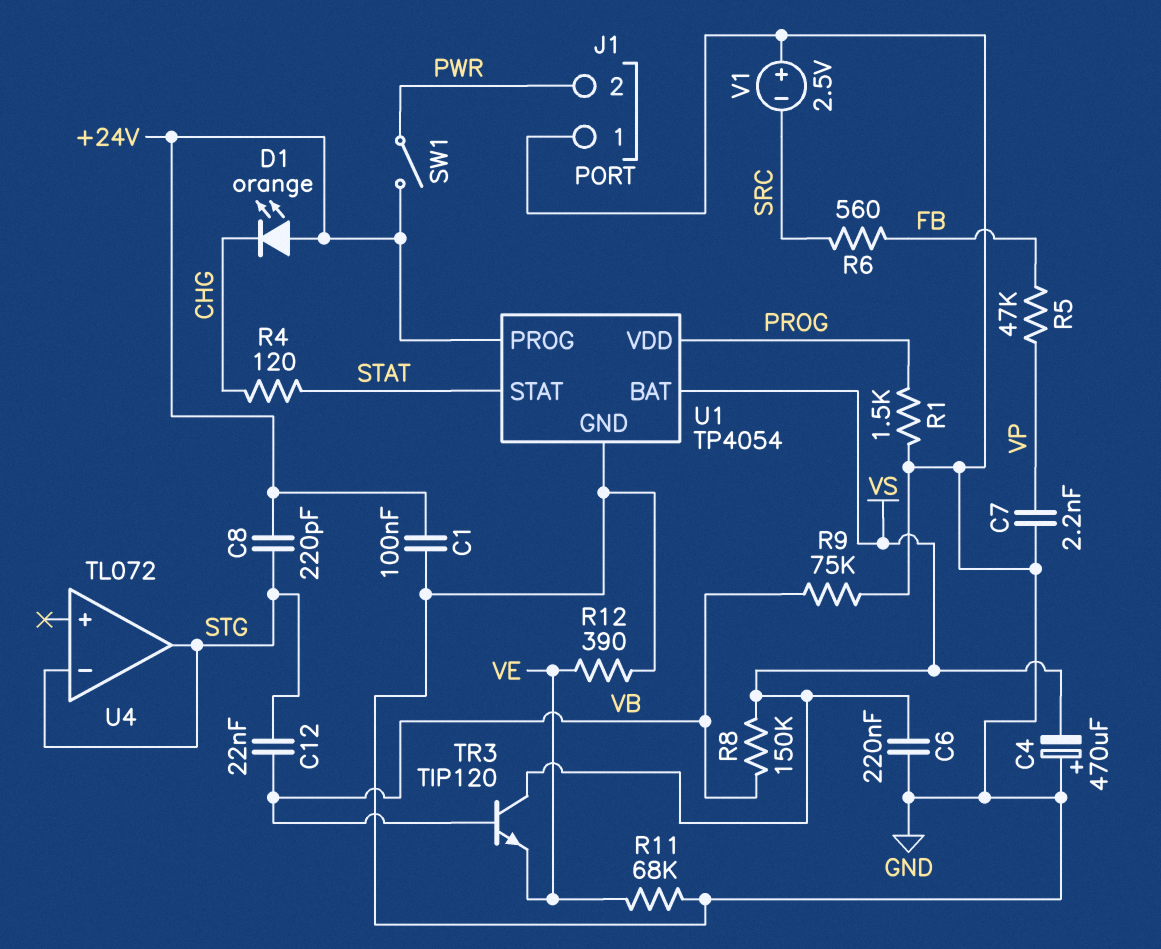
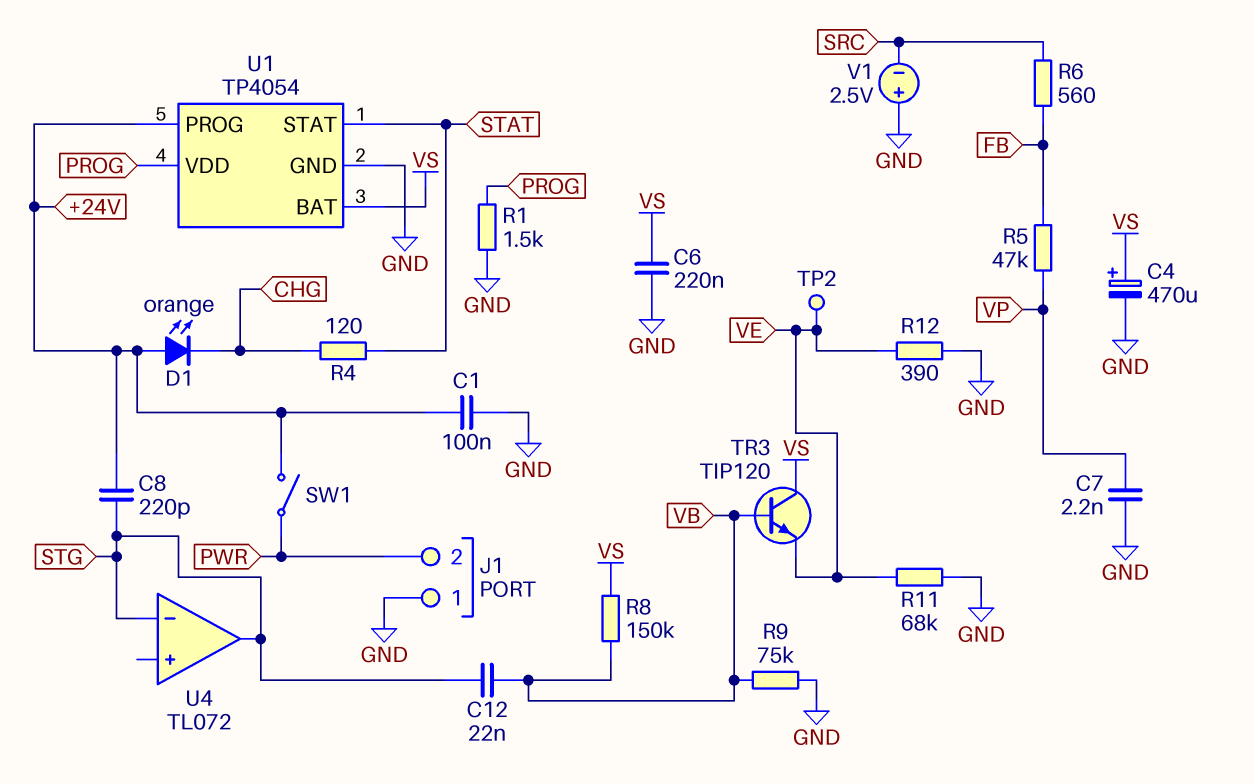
C4: 470uF (plus GND, minus VS) -> 470uF (plus VS, minus GND)
TP2: none -> test point (VE)

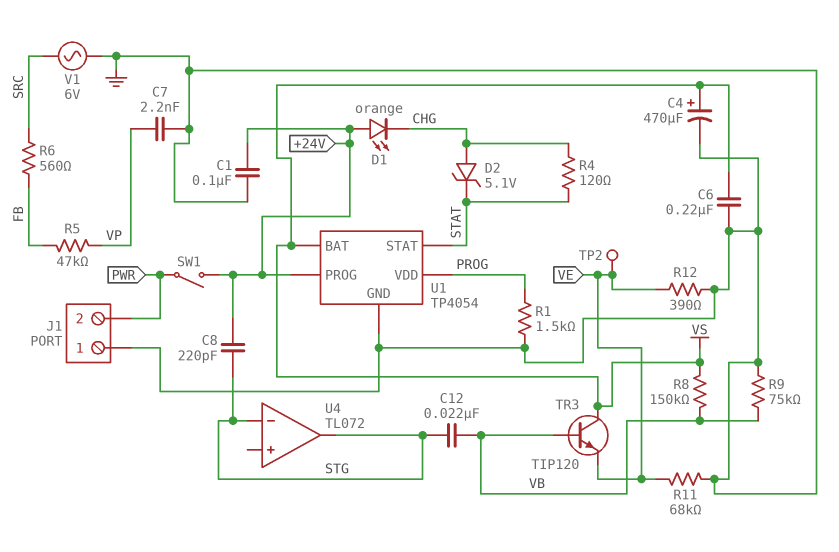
D2: none -> zener 5.1V (A CHG, K STAT)
V1: 2.5V (plus GND, minus SRC) -> AC 6V (GND, SRC)

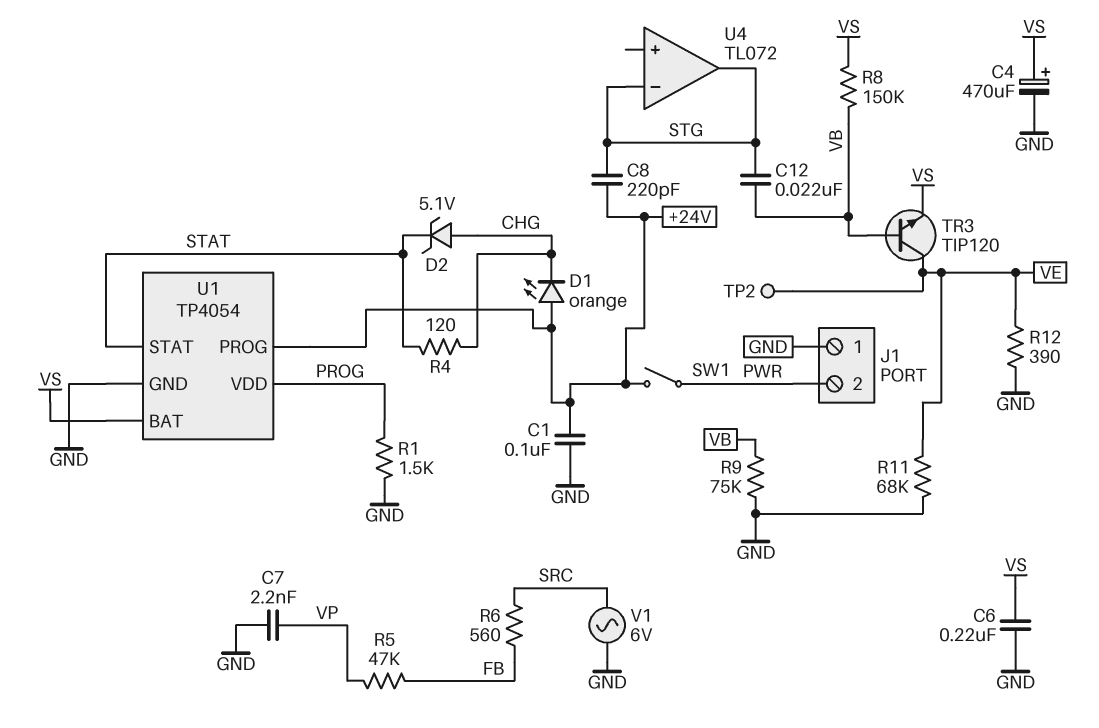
TR3: NPN TIP120 (B VB, C VS, E VE) -> NPN TIP120 (B VB, C VE, E VS)

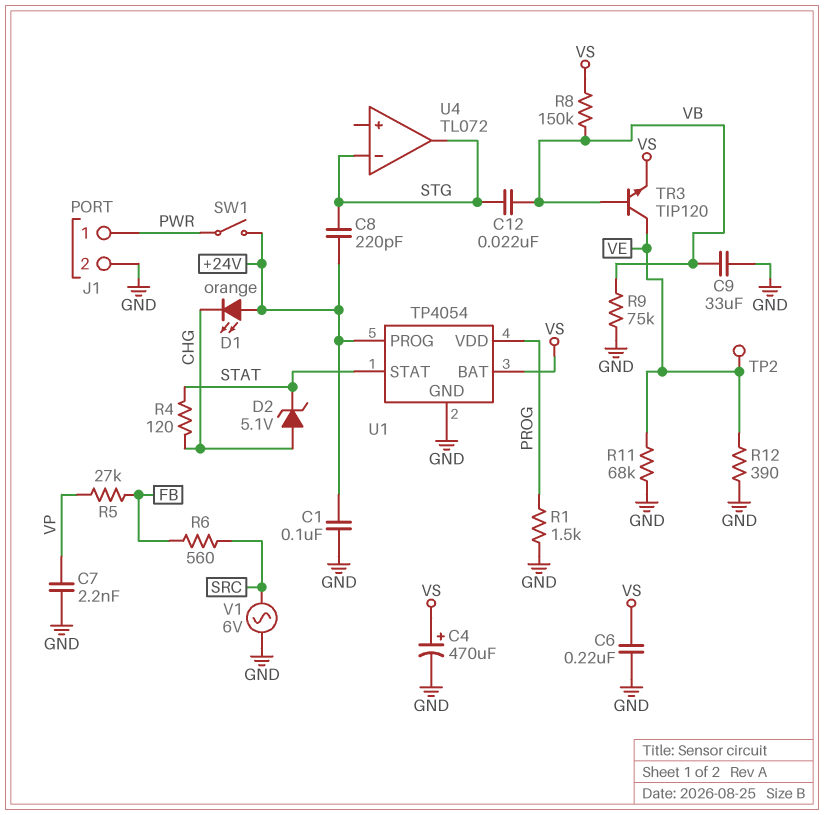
C9: none -> 33uF (GND, VB)
J1 pin 1: GND -> PWR
J1 pin 2: PWR -> GND
R5: 47k (FB, VP) -> 27k (FB, VP)

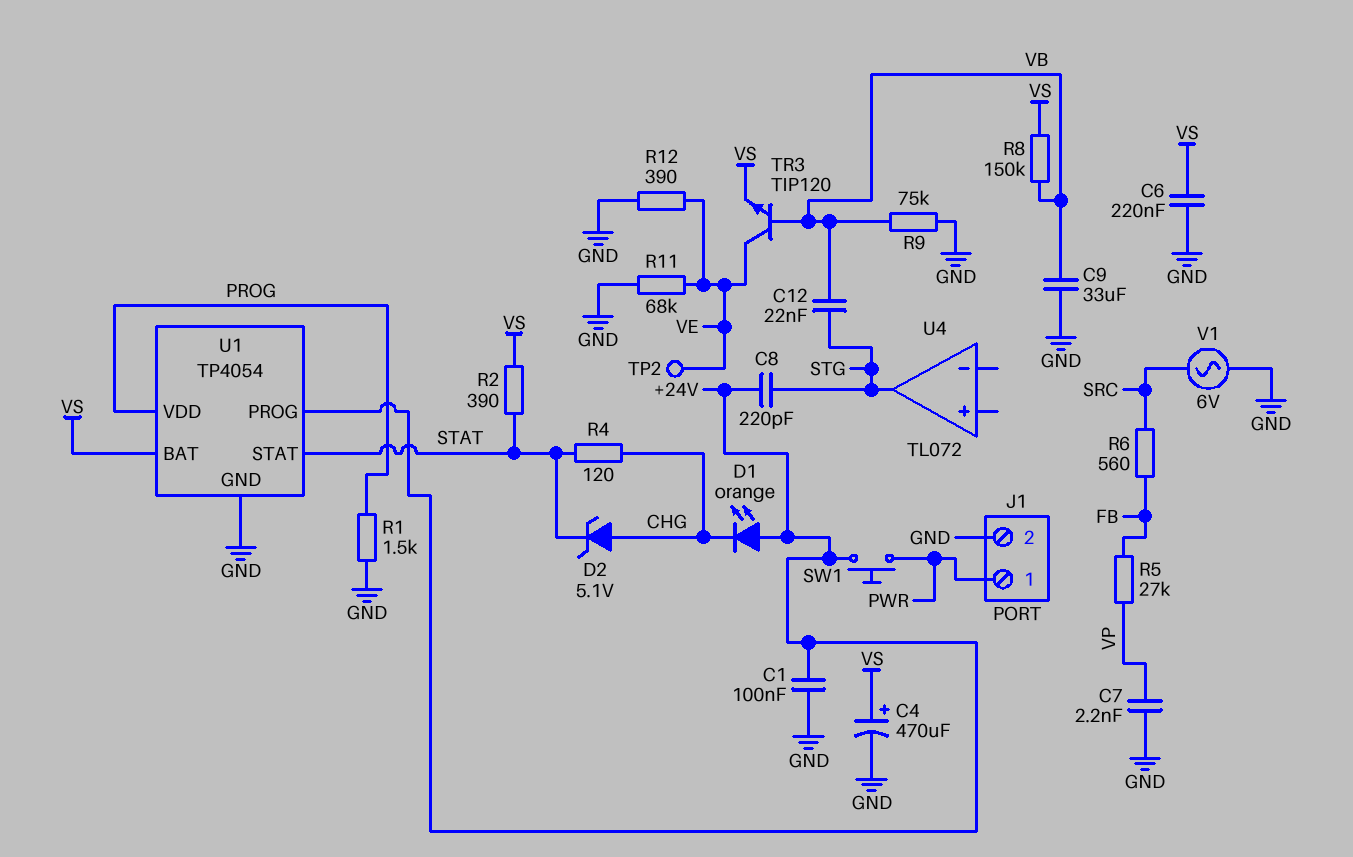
R2: none -> 390 (STAT, VS)
SW1: switch (+24V, PWR) -> button (+24V, PWR)
U4 pin in-: STG -> none

